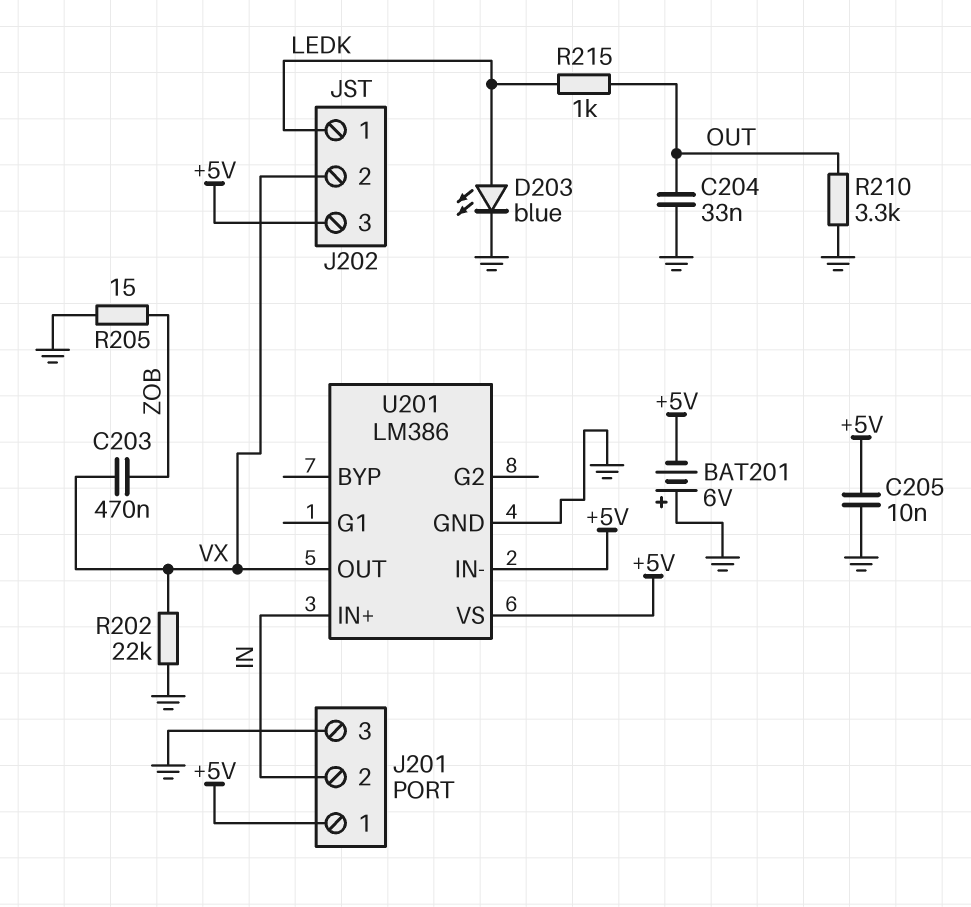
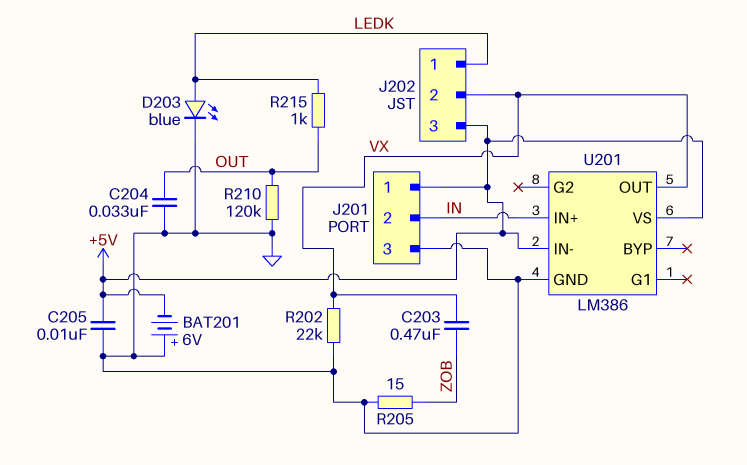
R210: 3.3k (GND, OUT) -> 120k (GND, OUT)

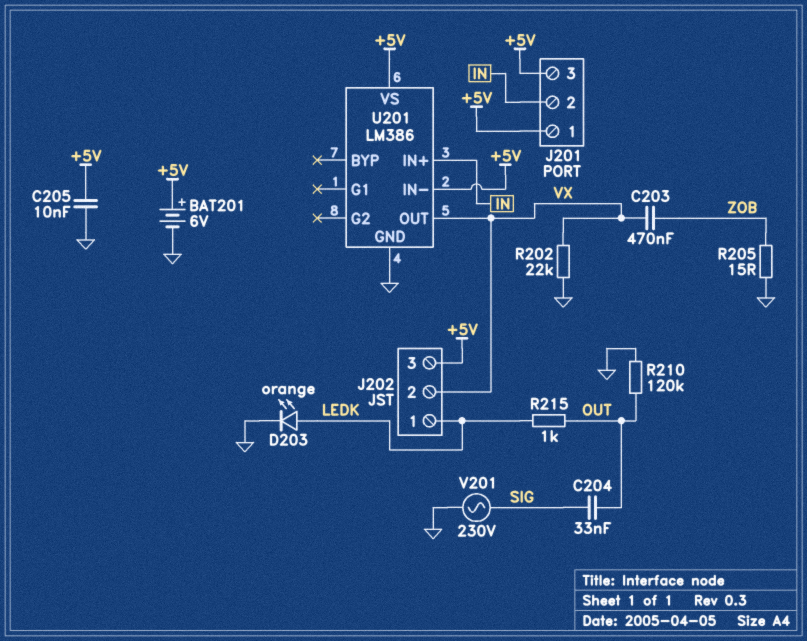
BAT201: 6V (plus GND, minus +5V) -> 6V (plus +5V, minus GND)
C204: 33nF (GND, OUT) -> 33nF (OUT, SIG)
D203: LED blue (A LEDK, K GND) -> LED orange (A LEDK, K GND)
J201 pin 3: GND -> +5V
V201: none -> AC 230V (GND, SIG)

